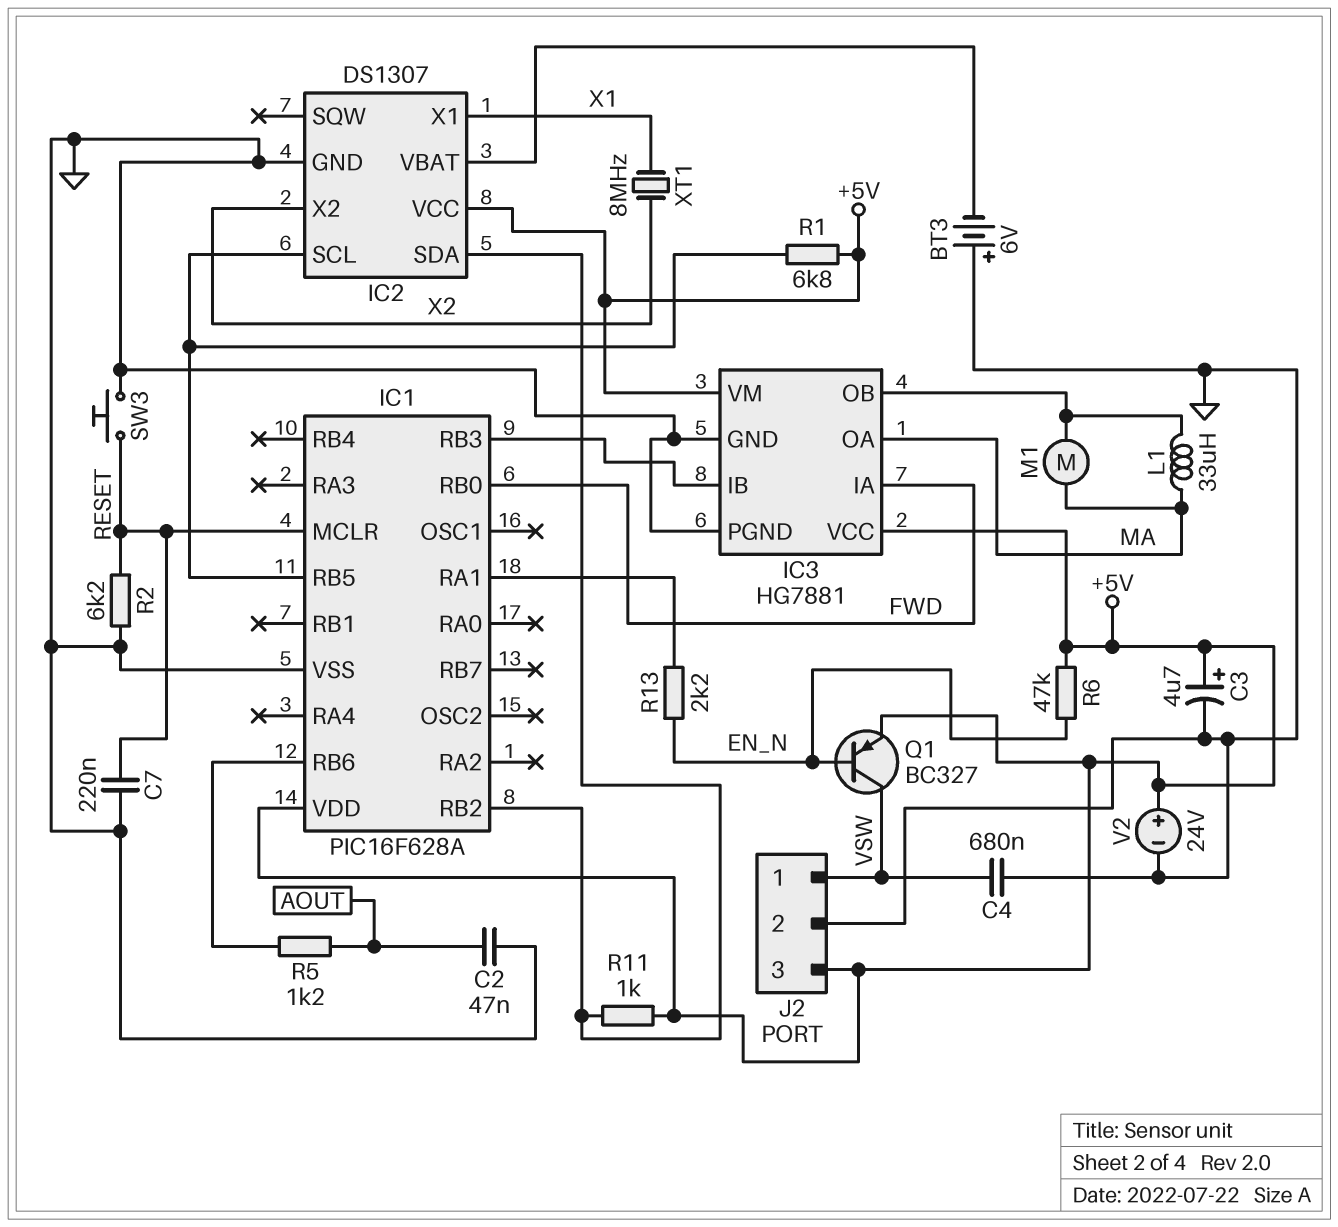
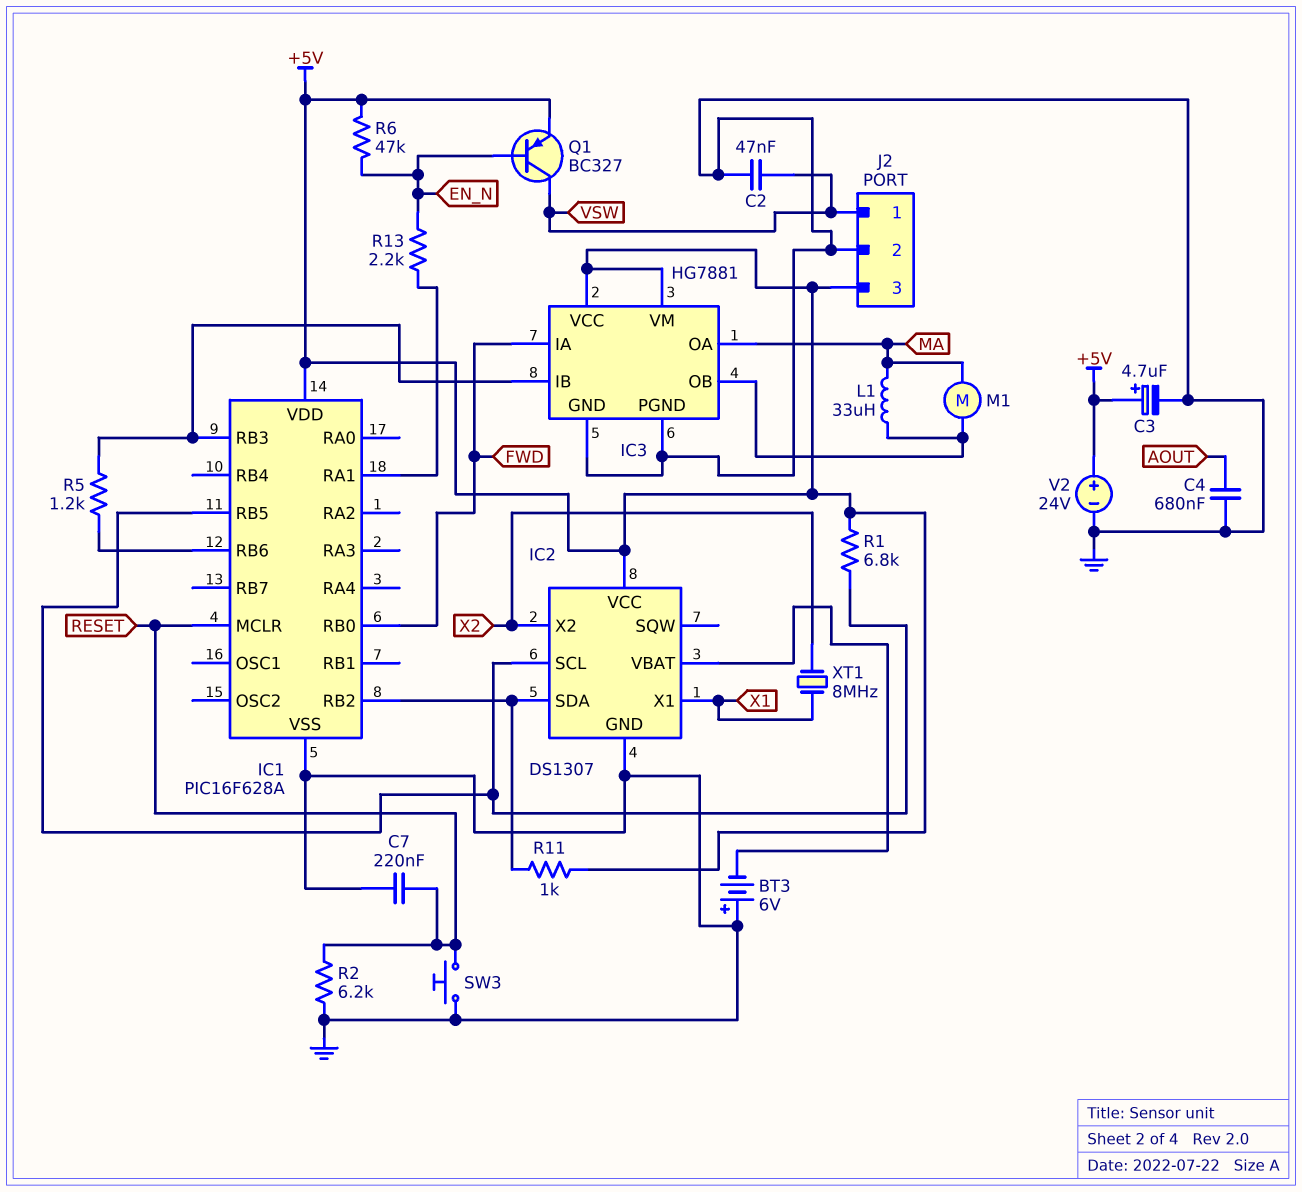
C2: 47nF (AOUT, GND) -> 47nF (GND, VSW)
C4: 680nF (GND, VSW) -> 680nF (AOUT, GND)
R5: 1.2k (AOUT, IC1/RB6) -> 1.2k (IC1/RB3, IC1/RB6)

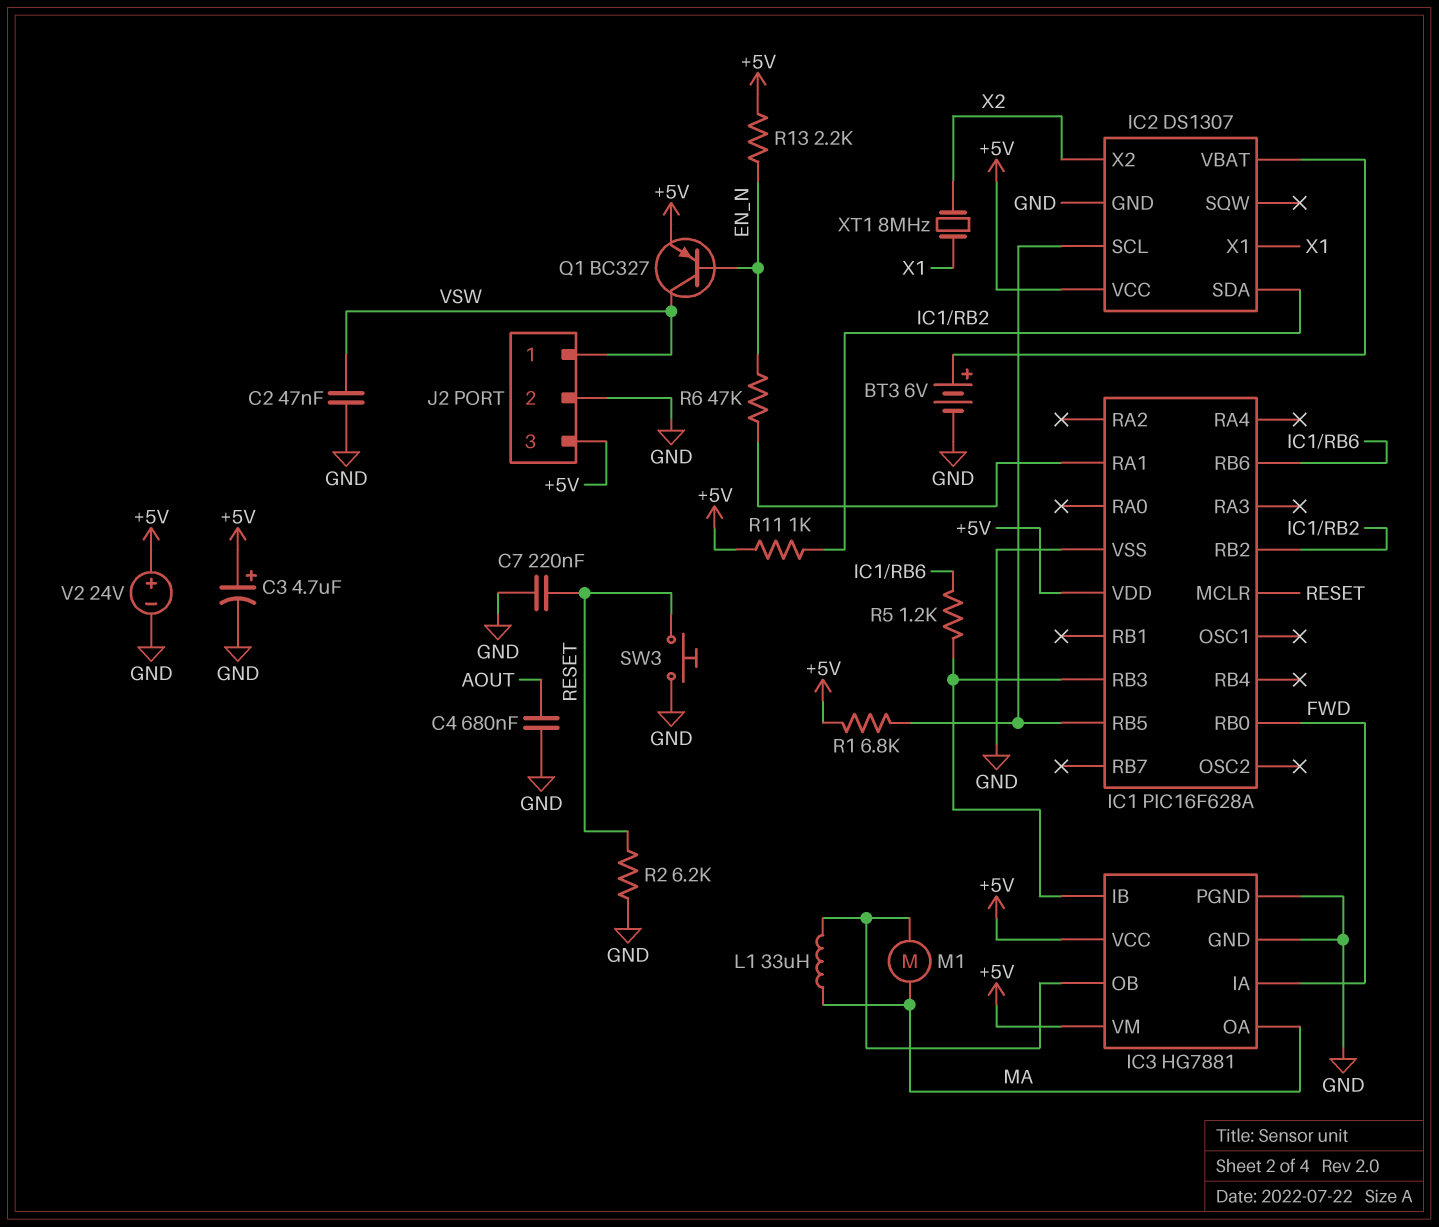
BT3: 6V (plus GND, minus IC2/VBAT) -> 6V (plus IC2/VBAT, minus GND)
R6: 47k (+5V, EN_N) -> 47k (EN_N, IC1/RA1)
R13: 2.2k (EN_N, IC1/RA1) -> 2.2k (+5V, EN_N)

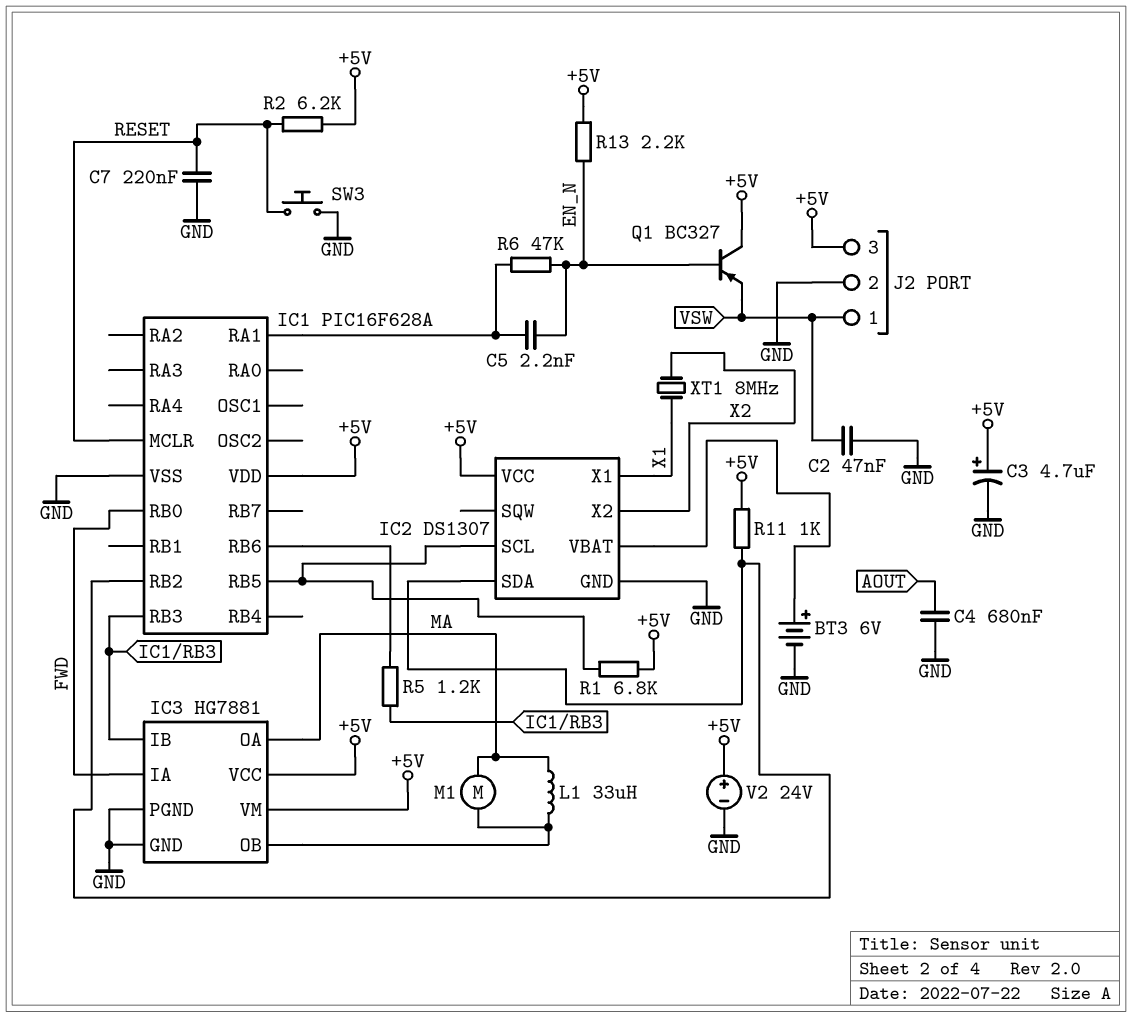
C5: none -> 2.2nF (EN_N, IC1/RA1)
Q1: PNP BC327 (B EN_N, C VSW, E +5V) -> PNP BC327 (B EN_N, C +5V, E VSW)
R2: 6.2k (GND, RESET) -> 6.2k (+5V, RESET)

